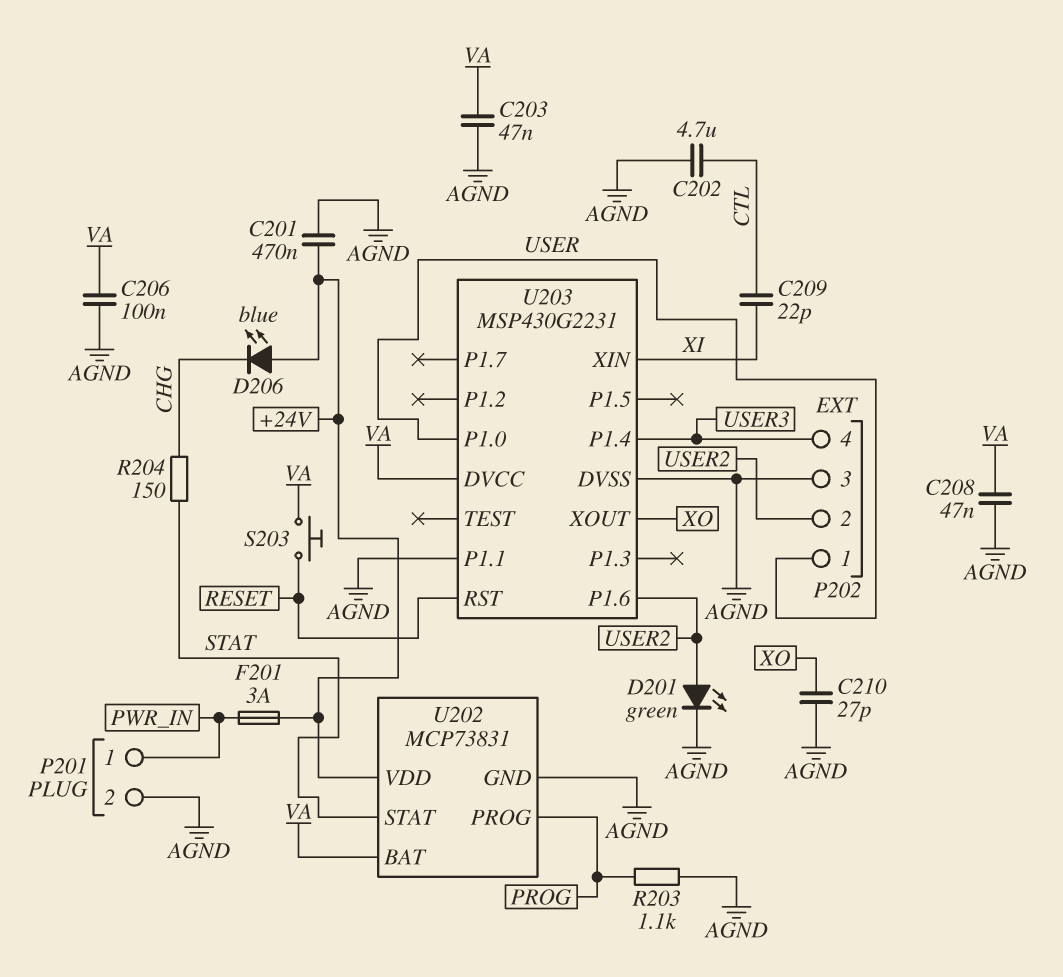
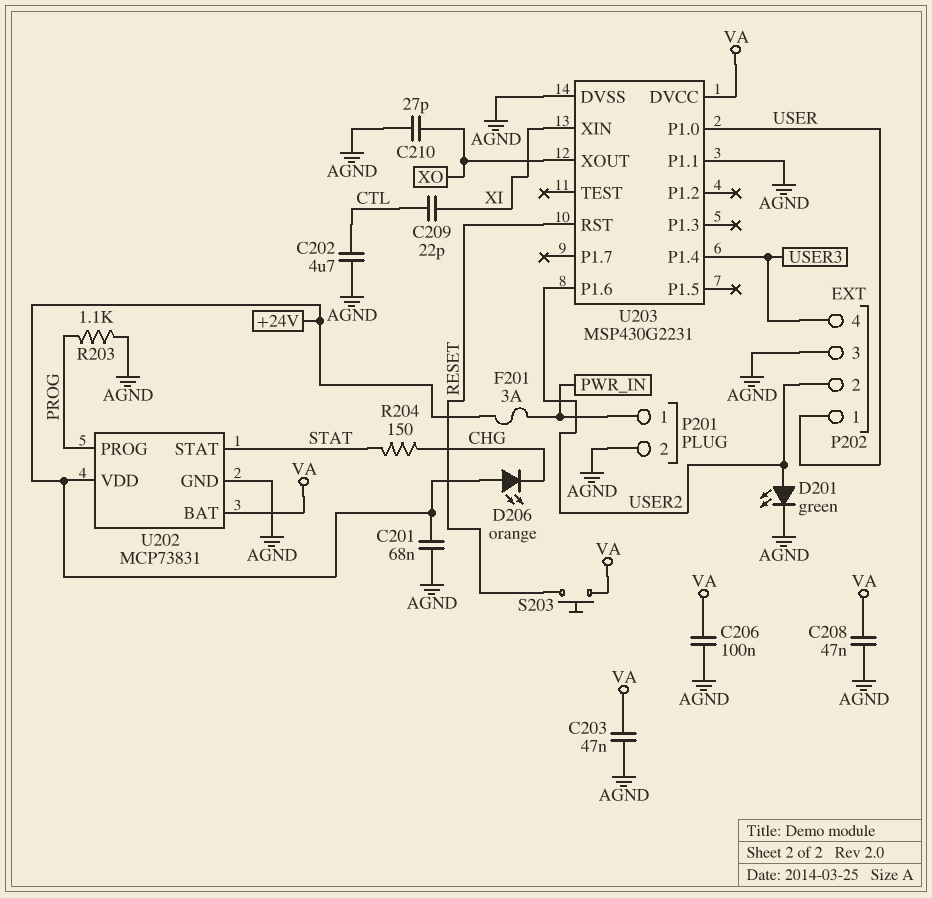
C201: 470nF (+24V, AGND) -> 68nF (+24V, AGND)
D206: LED blue (A +24V, K CHG) -> LED orange (A +24V, K CHG)

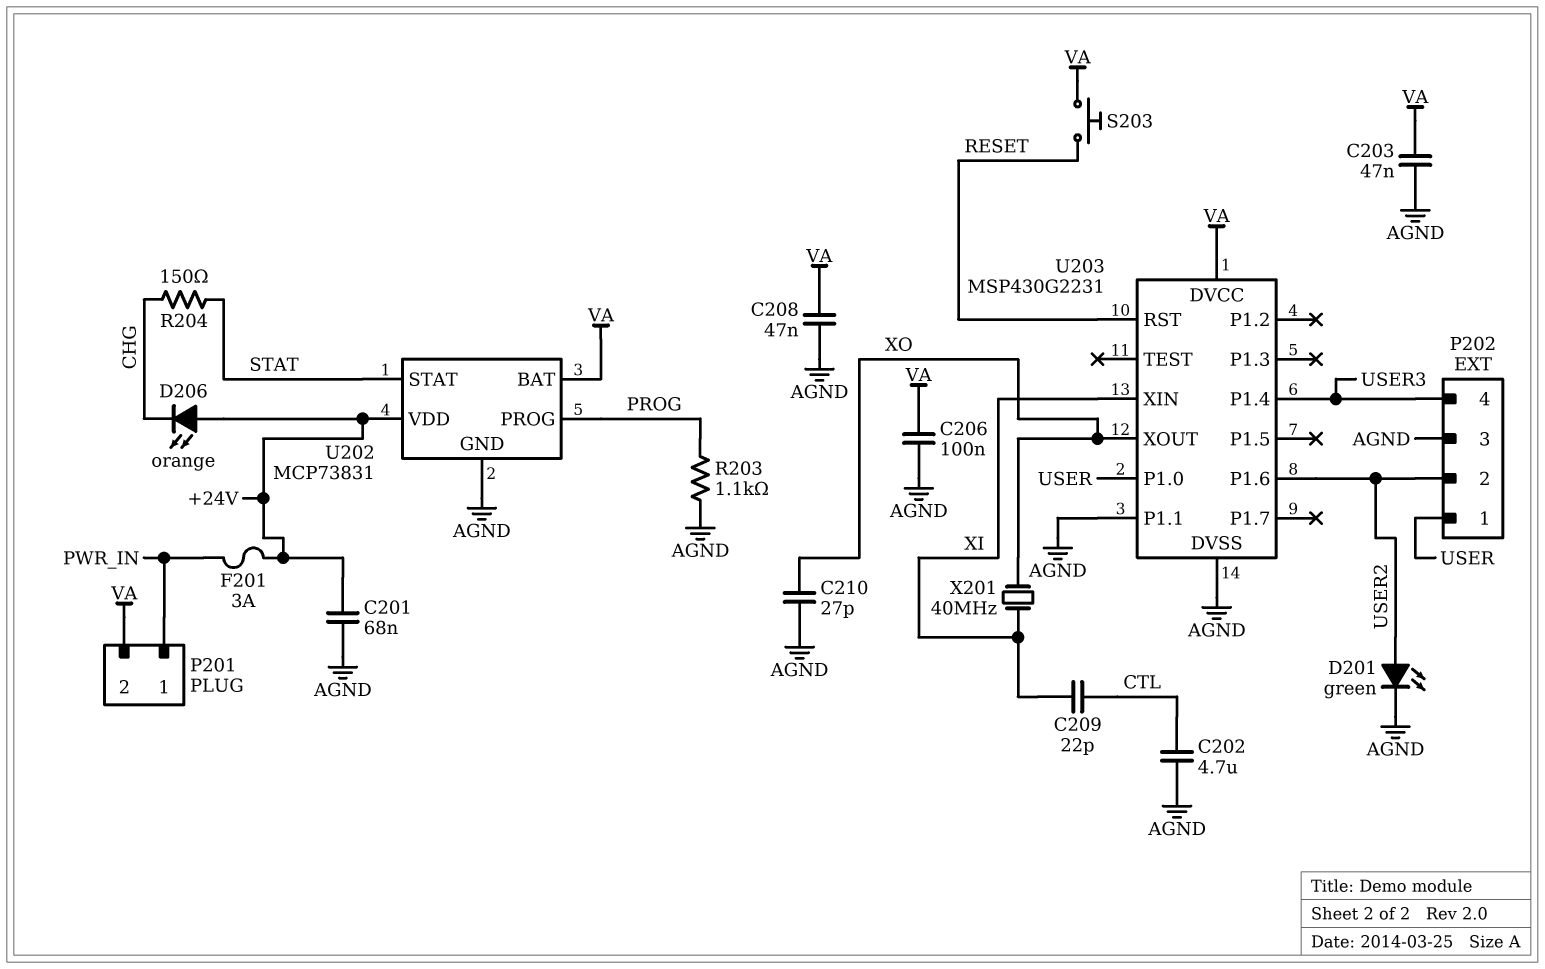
P201 pin 2: AGND -> VA
X201: none -> 40MHz (XI, XO)

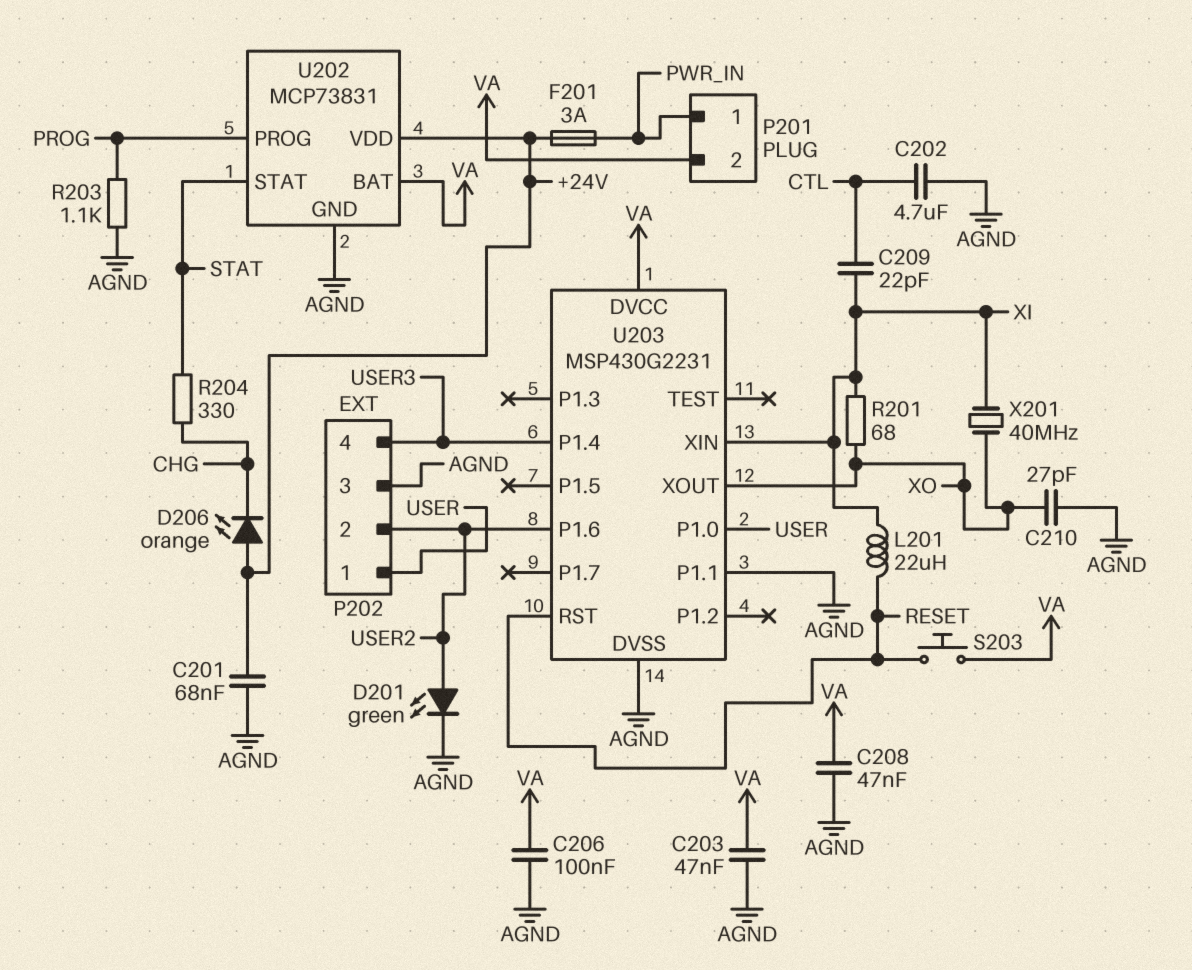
L201: none -> 22uH (RESET, XI)
R201: none -> 68 (XI, XO)
R204: 150 (CHG, STAT) -> 330 (CHG, STAT)

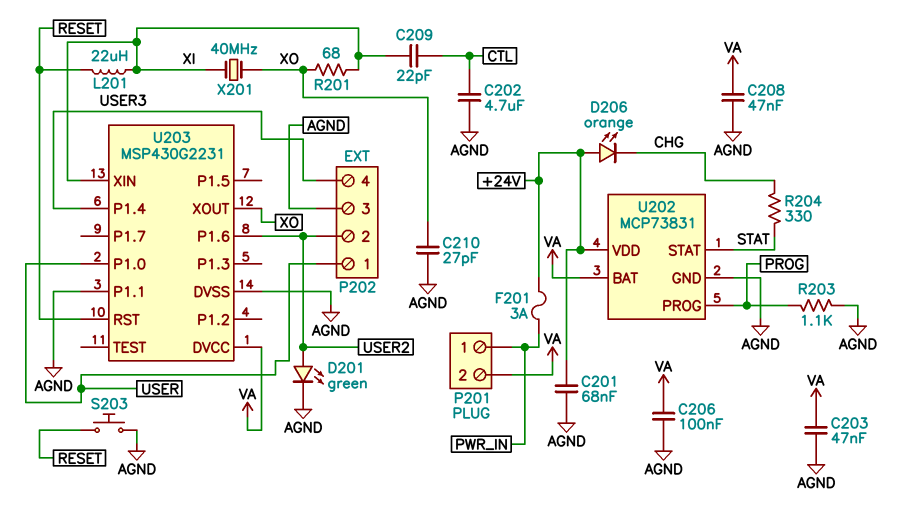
S203: button (RESET, VA) -> button (AGND, RESET)

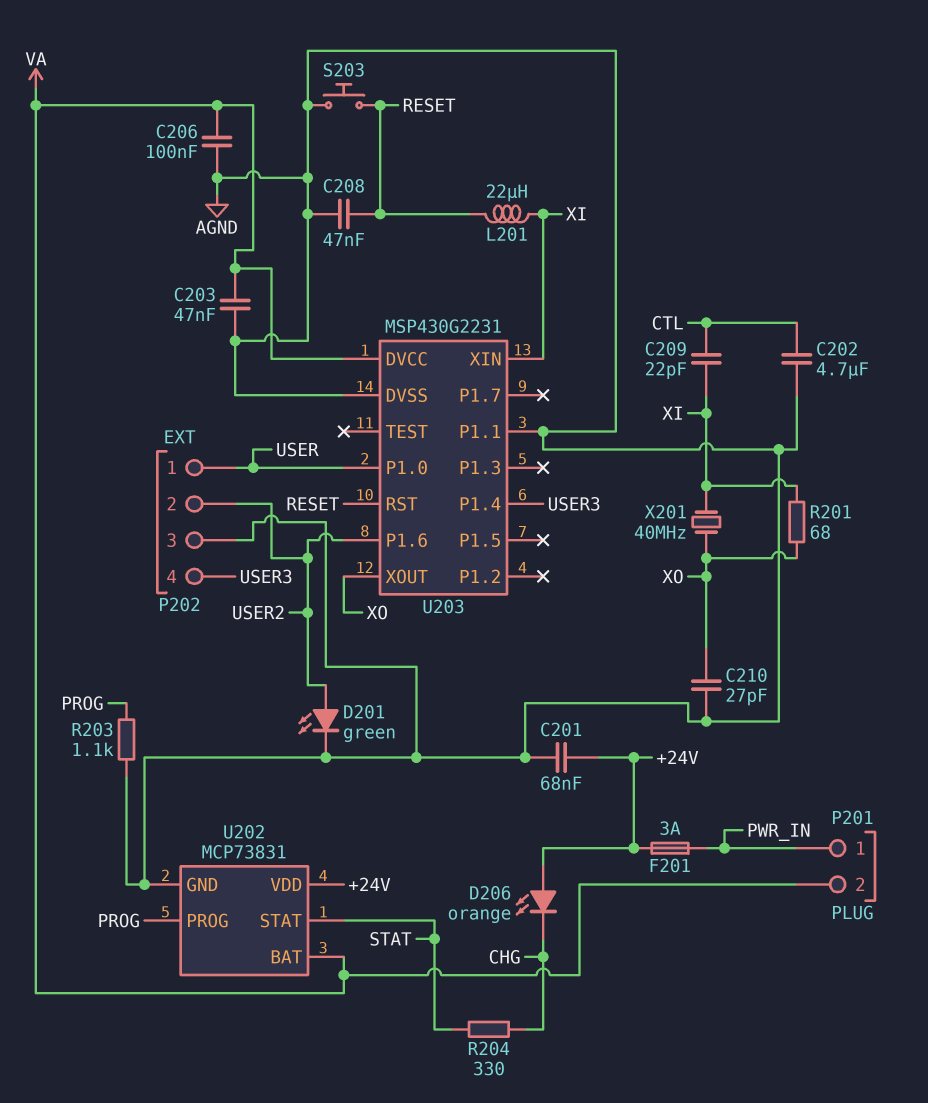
C208: 47nF (AGND, VA) -> 47nF (AGND, RESET)

